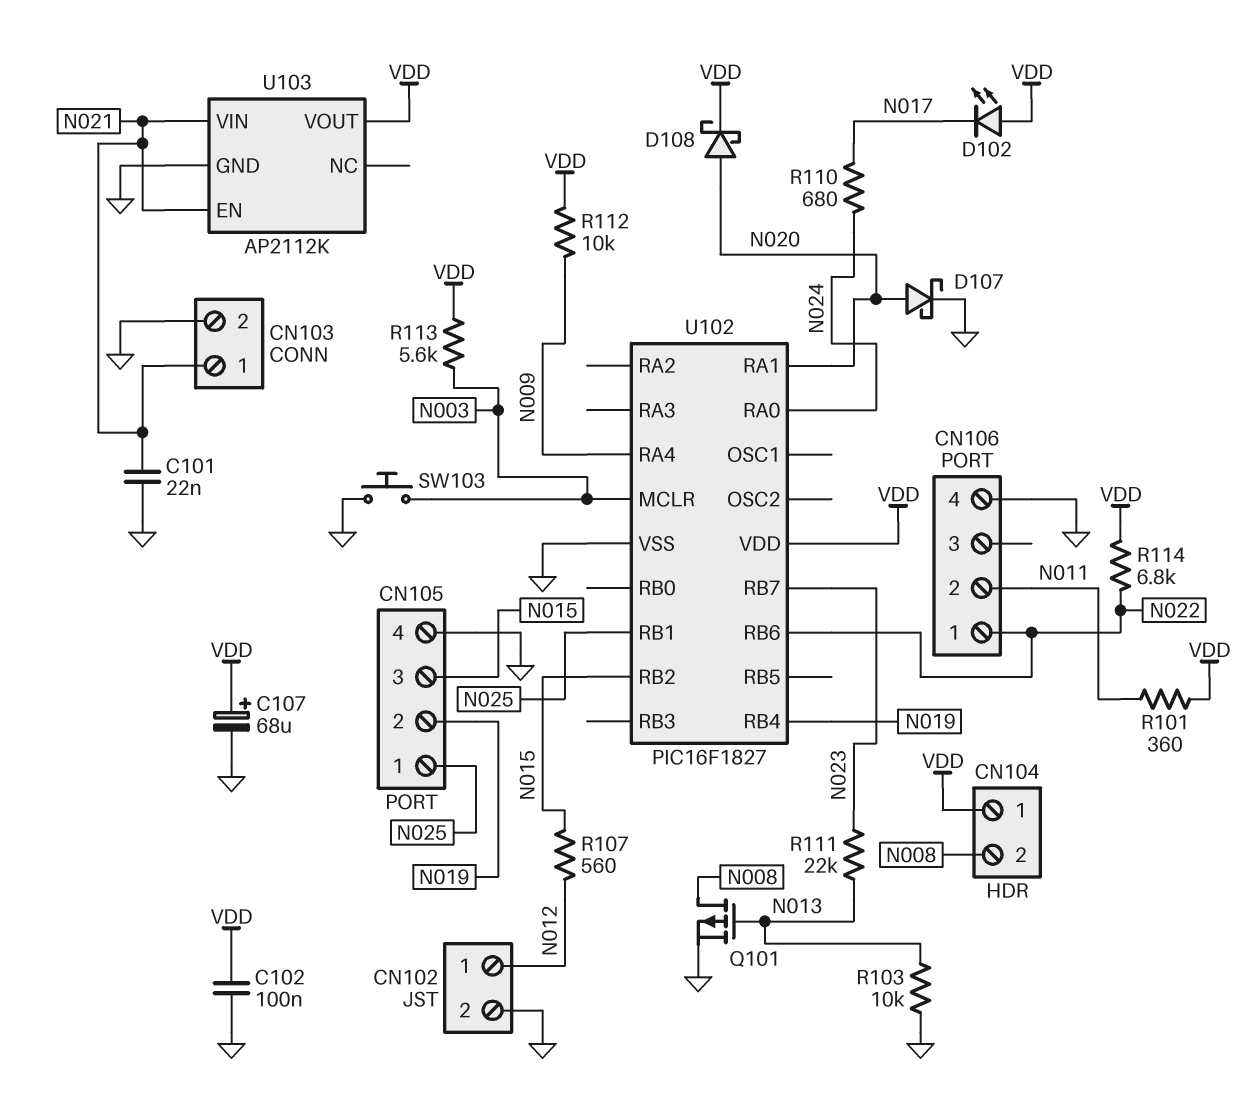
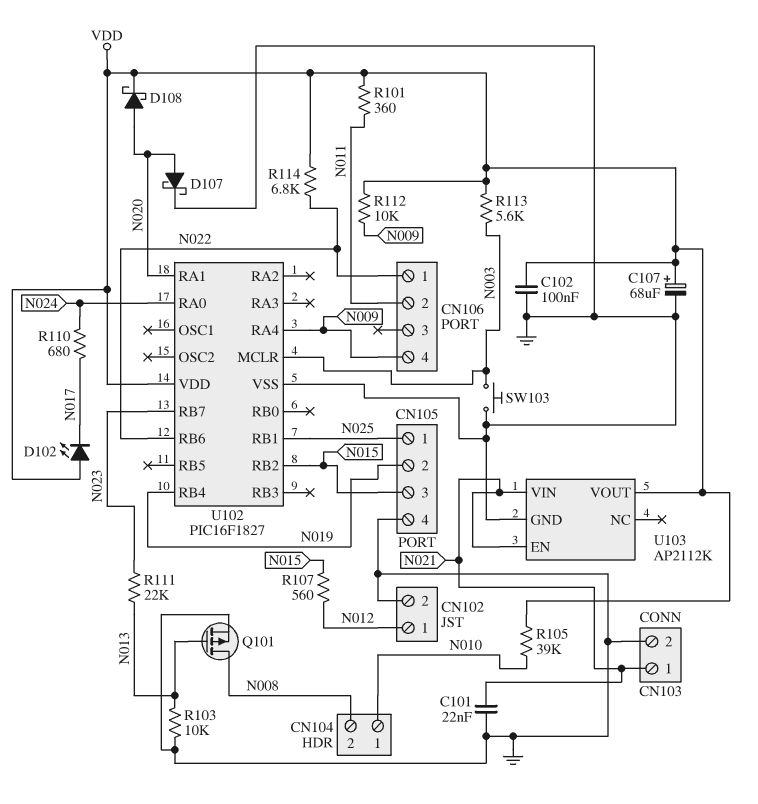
CN104 pin 1: VDD -> N010
CN106 pin 4: GND -> N009
R105: none -> 39k (N010, VDD)

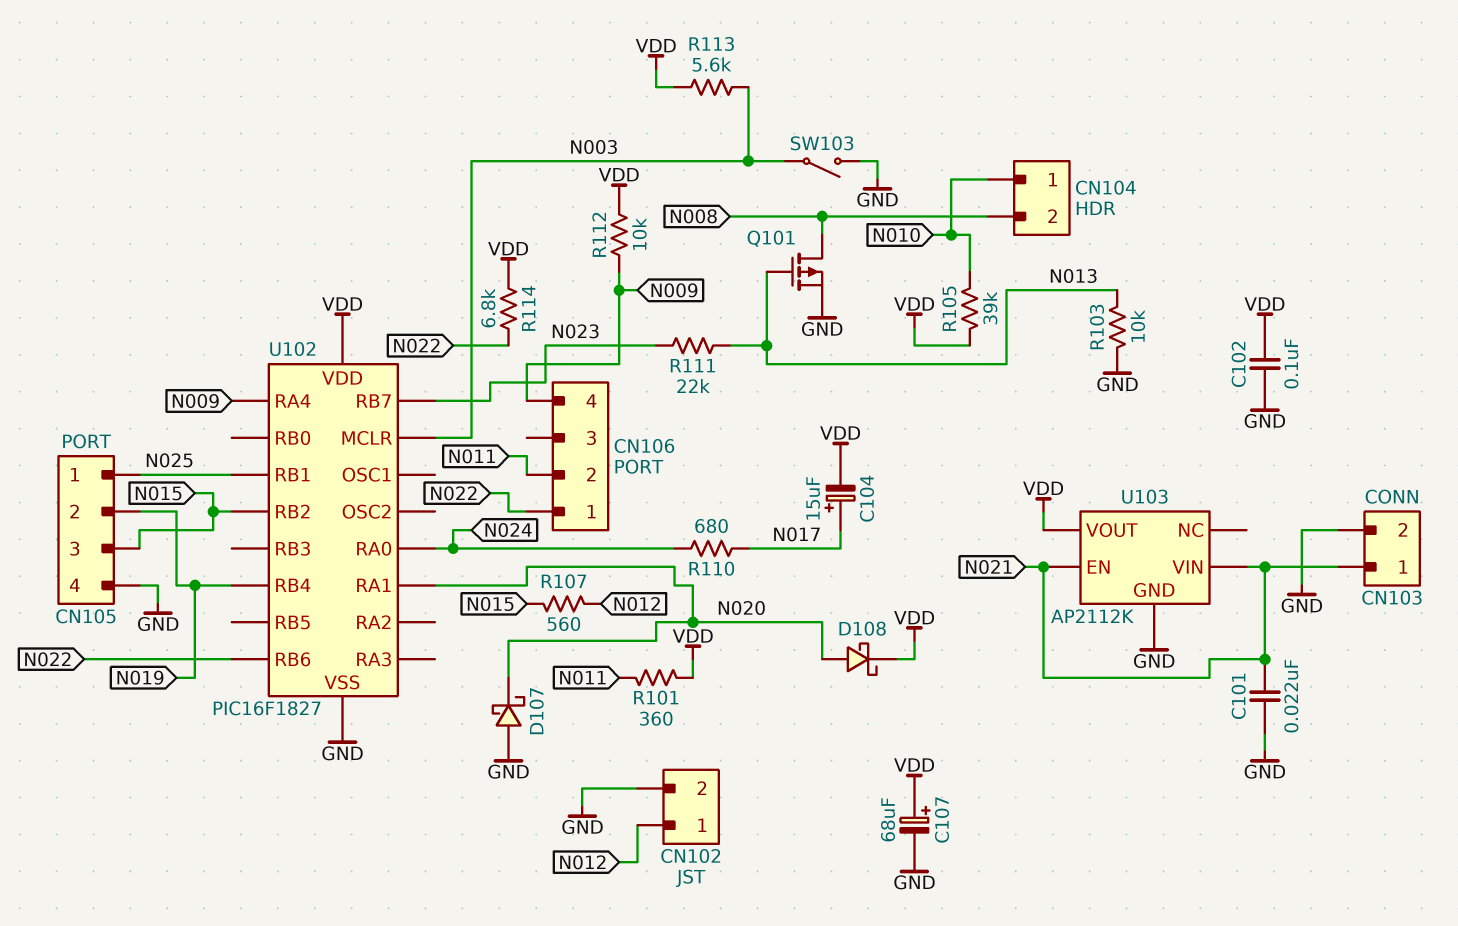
C104: none -> 15uF (plus N017, minus VDD)
D102: LED (A VDD, K N017) -> none
D107: schottky (A N020, K GND) -> schottky (A GND, K N020)
SW103: button (GND, N003) -> switch (GND, N003)

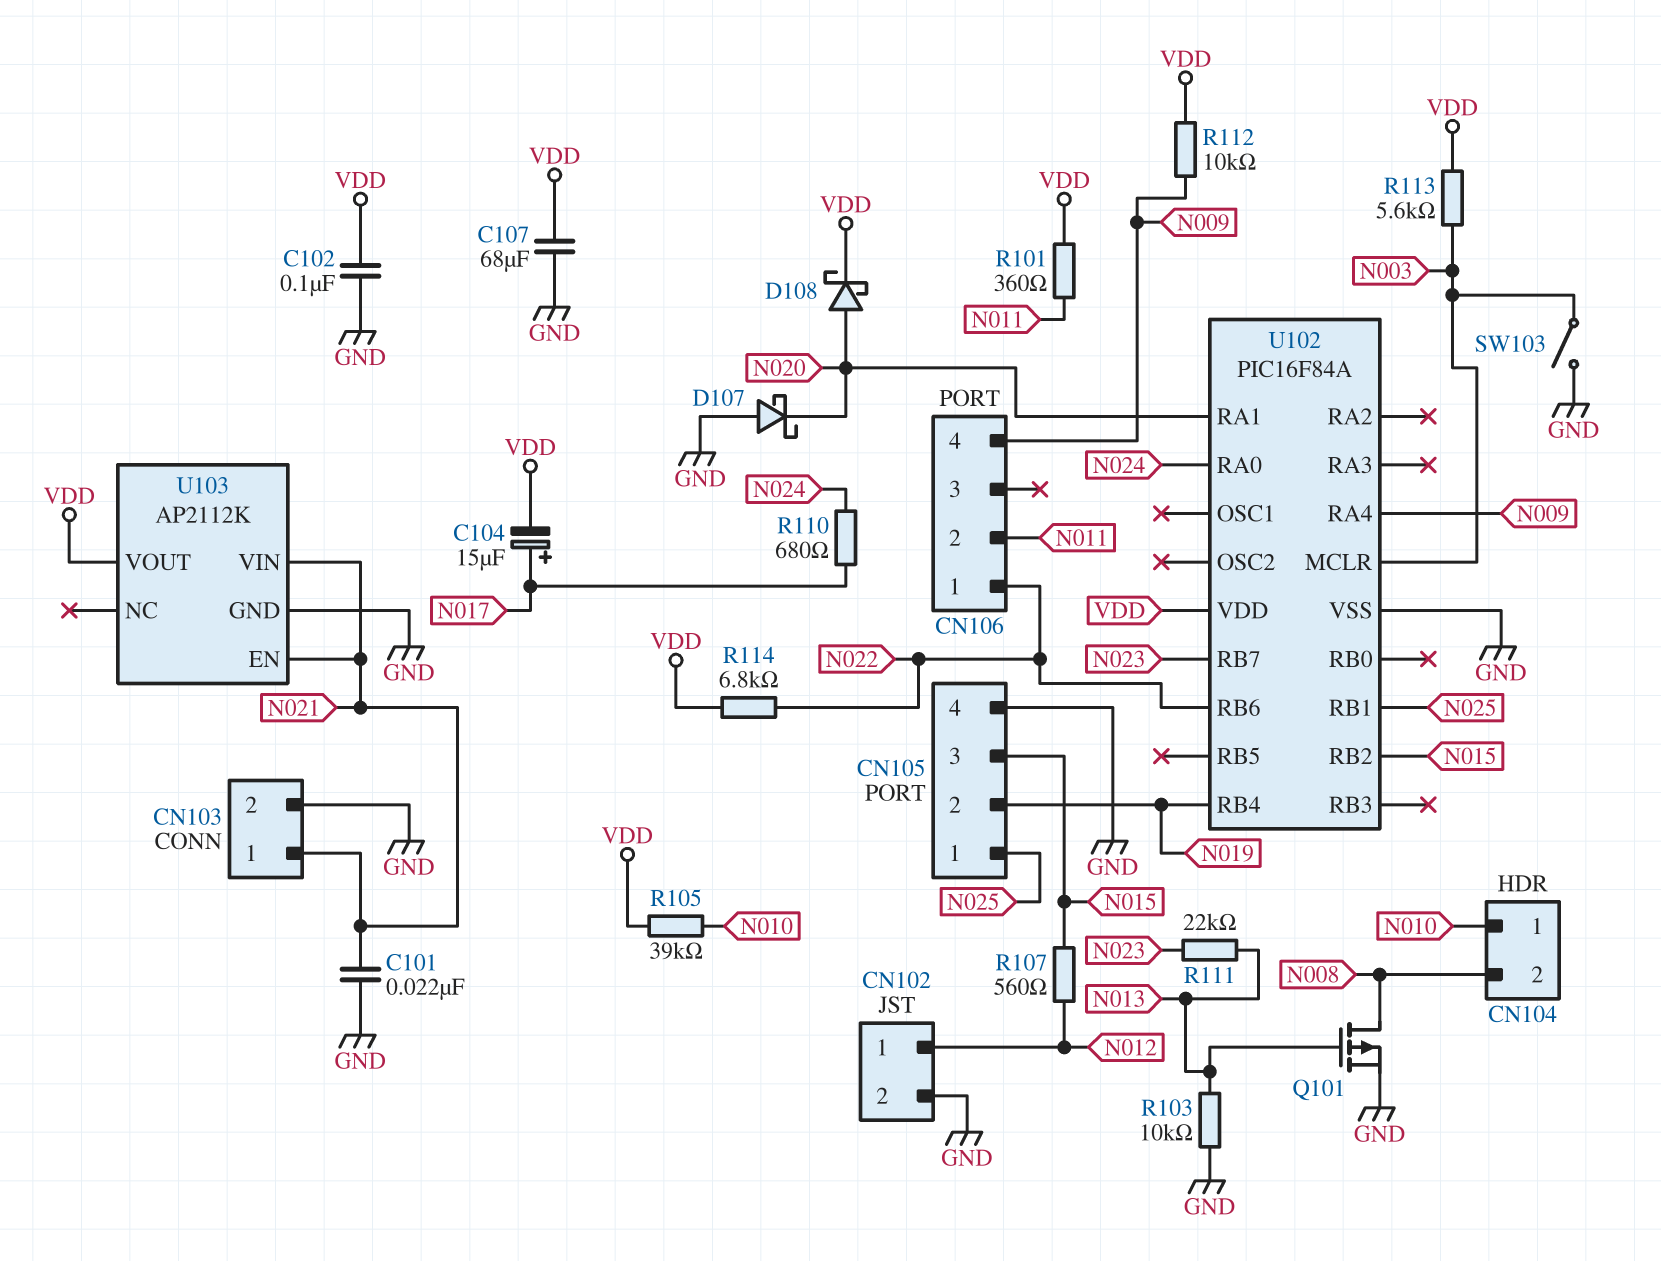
C107: 68uF (plus VDD, minus GND) -> 68uF (GND, VDD)
U102: PIC16F1827 -> PIC16F84A

